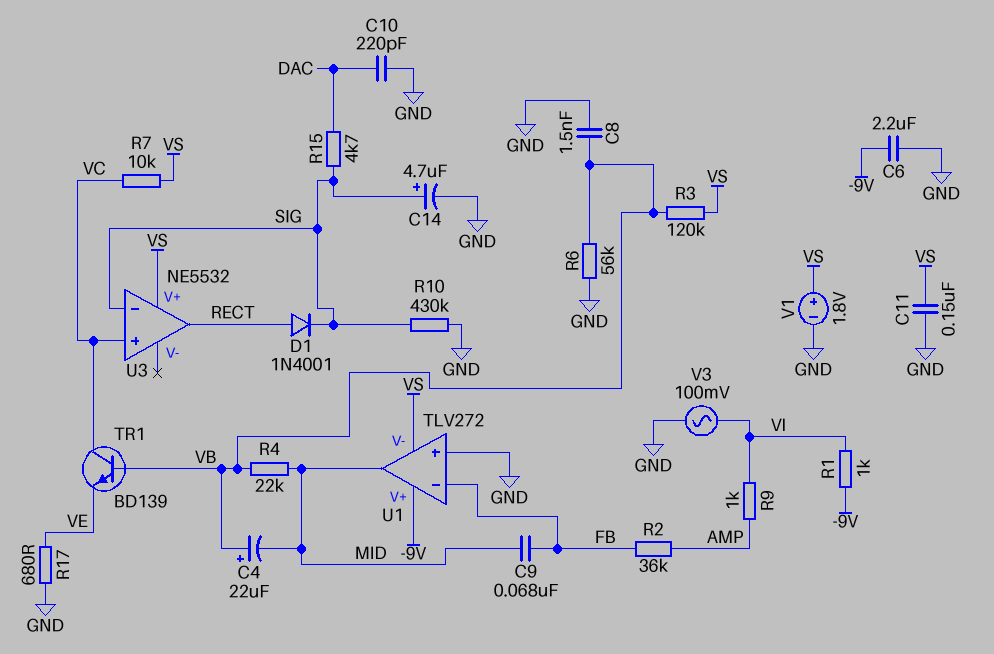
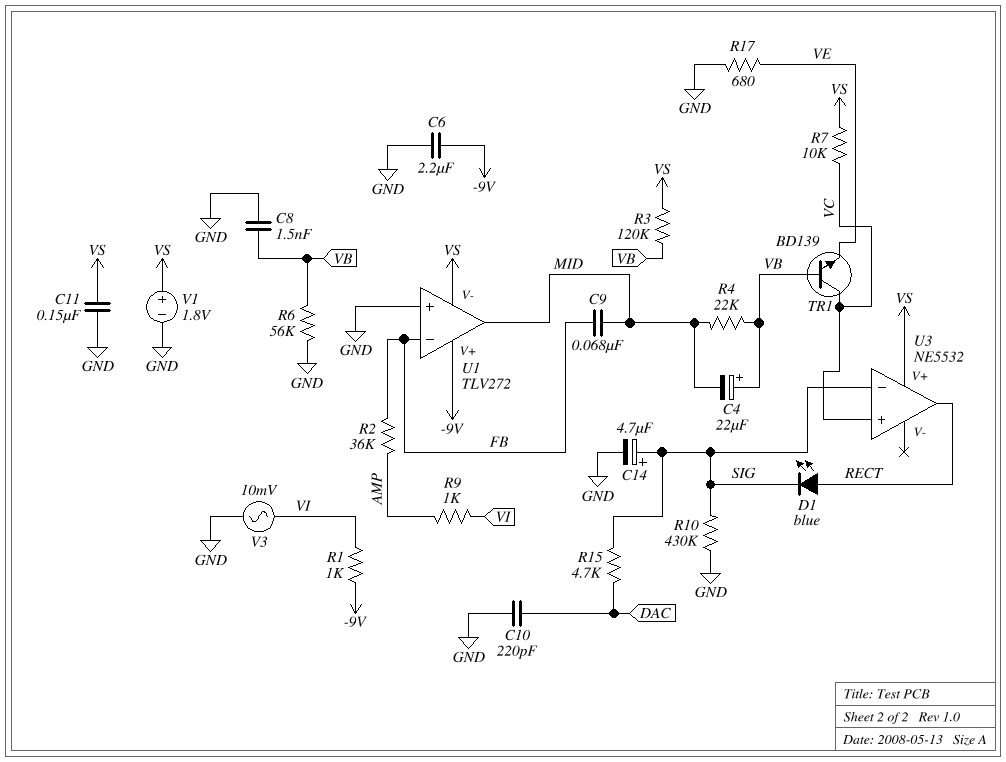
D1: diode 1N4001 (A RECT, K SIG) -> LED blue (A RECT, K SIG)
V3: AC 100mV (GND, VI) -> AC 10mV (GND, VI)

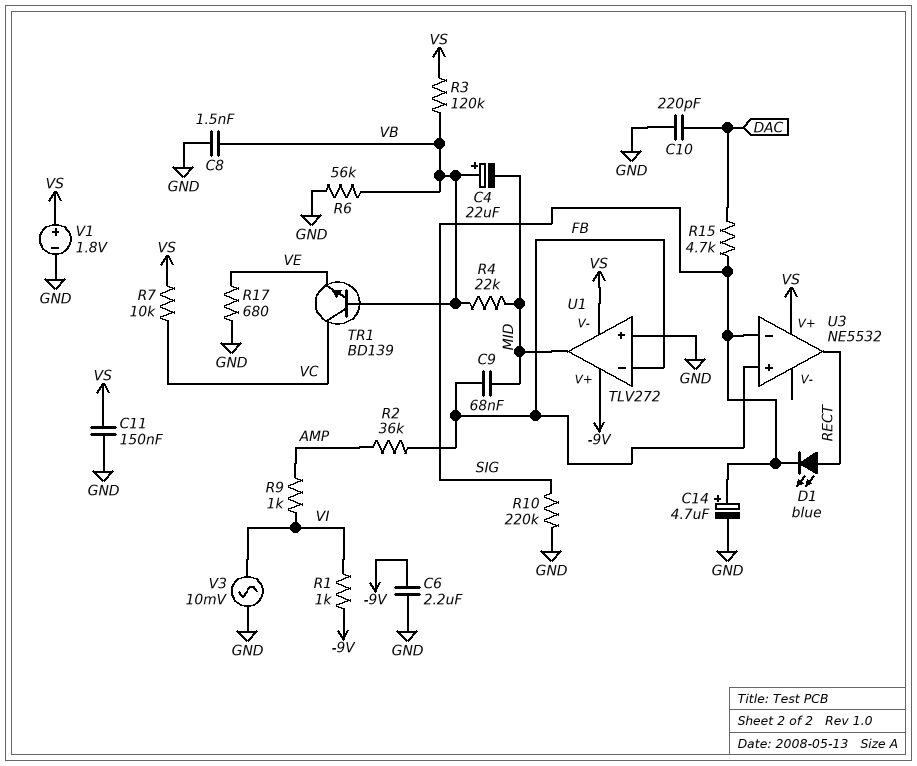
R10: 430k (GND, SIG) -> 220k (GND, SIG)
U3 pin in+: VC -> FB

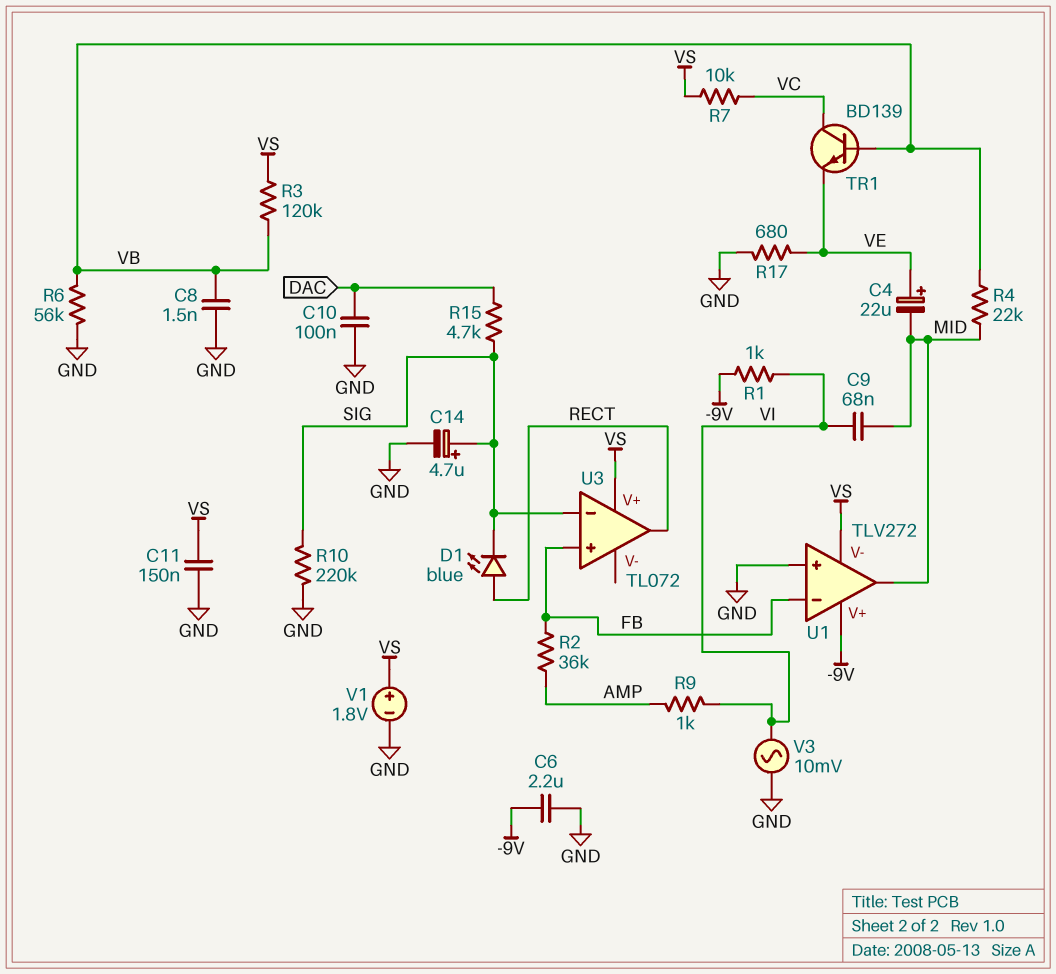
C4: 22uF (plus VB, minus MID) -> 22uF (plus VE, minus MID)
C9: 68nF (FB, MID) -> 68nF (MID, VI)
C10: 220pF (DAC, GND) -> 100nF (DAC, GND)
U3: NE5532 -> TL072

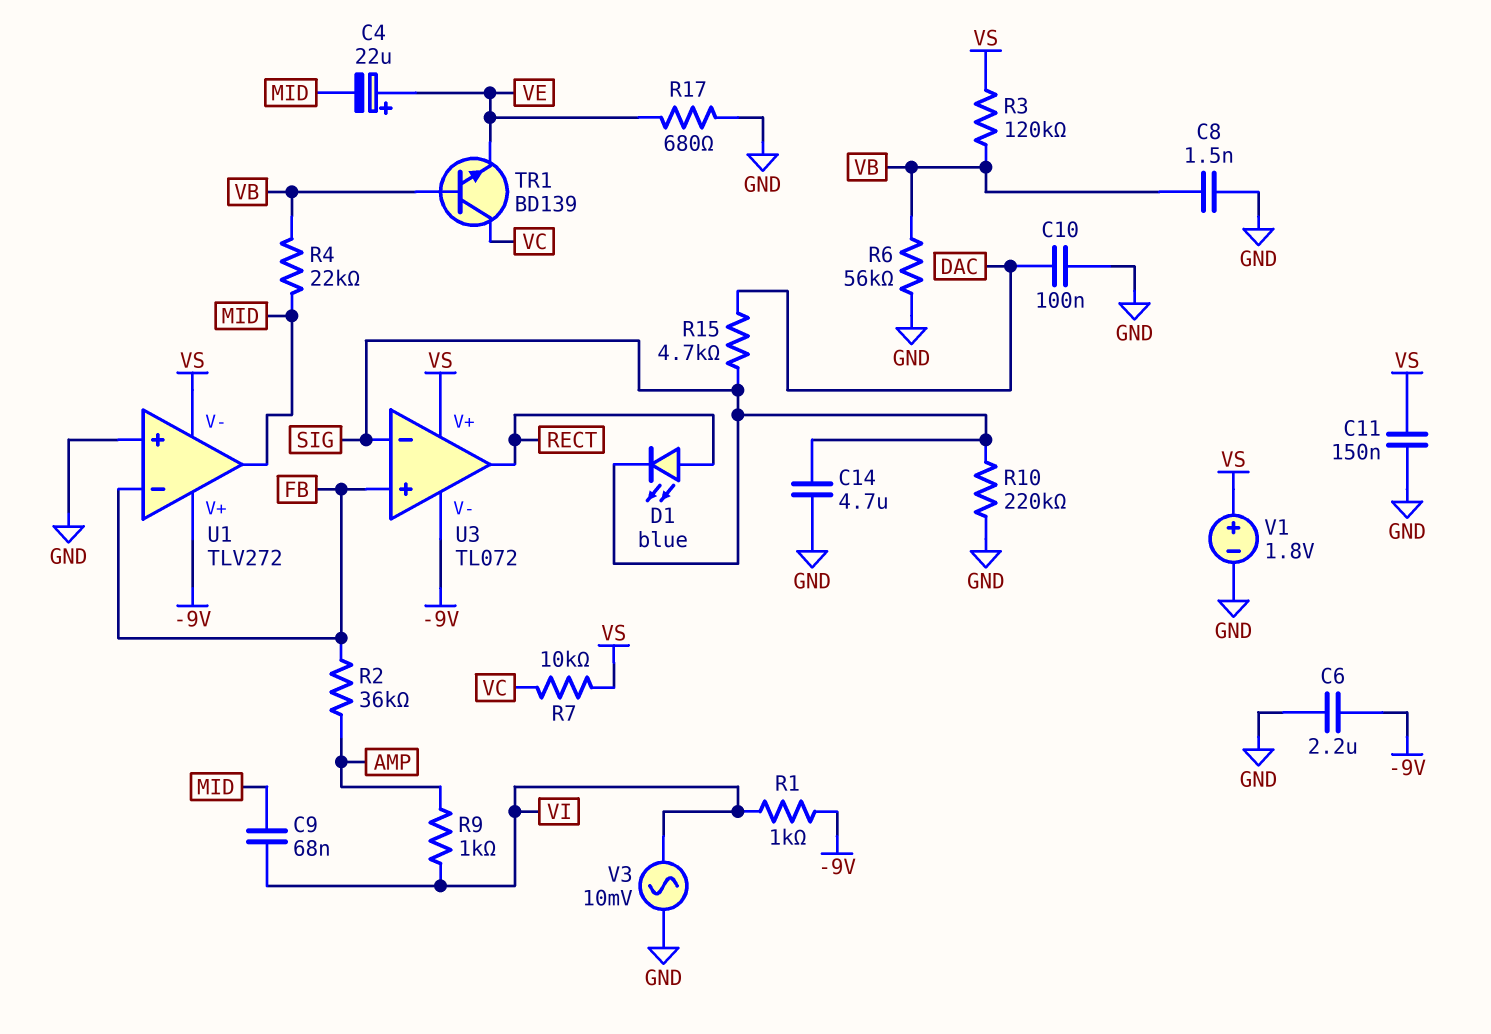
C14: 4.7uF (plus SIG, minus GND) -> 4.7uF (GND, SIG)
U3 pin V-: none -> -9V

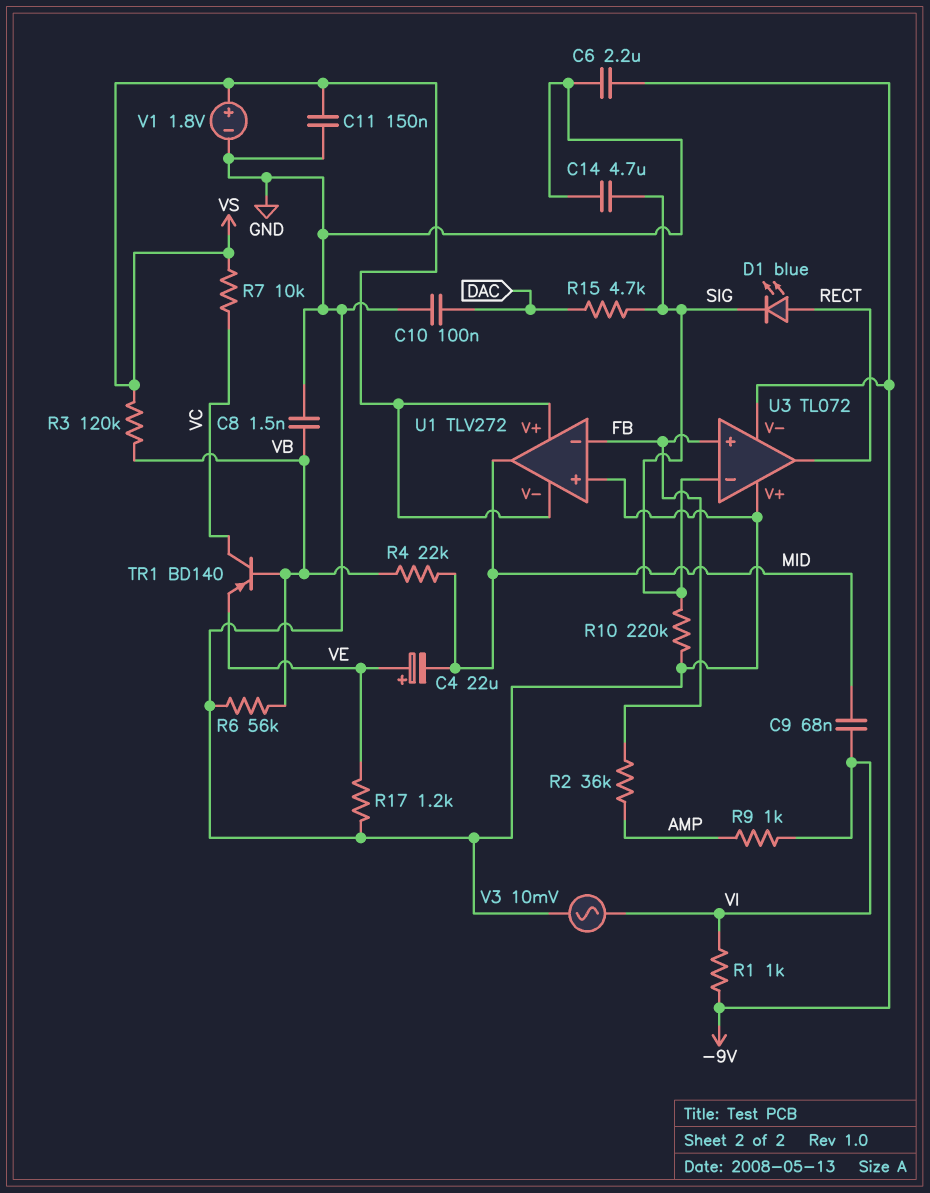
R17: 680 (GND, VE) -> 1.2k (GND, VE)
TR1: NPN BD139 (B VB, C VC, E VE) -> PNP BD140 (B VB, C VC, E VE)
U1 pin V+: -9V -> VS
U3 pin V+: VS -> GND

